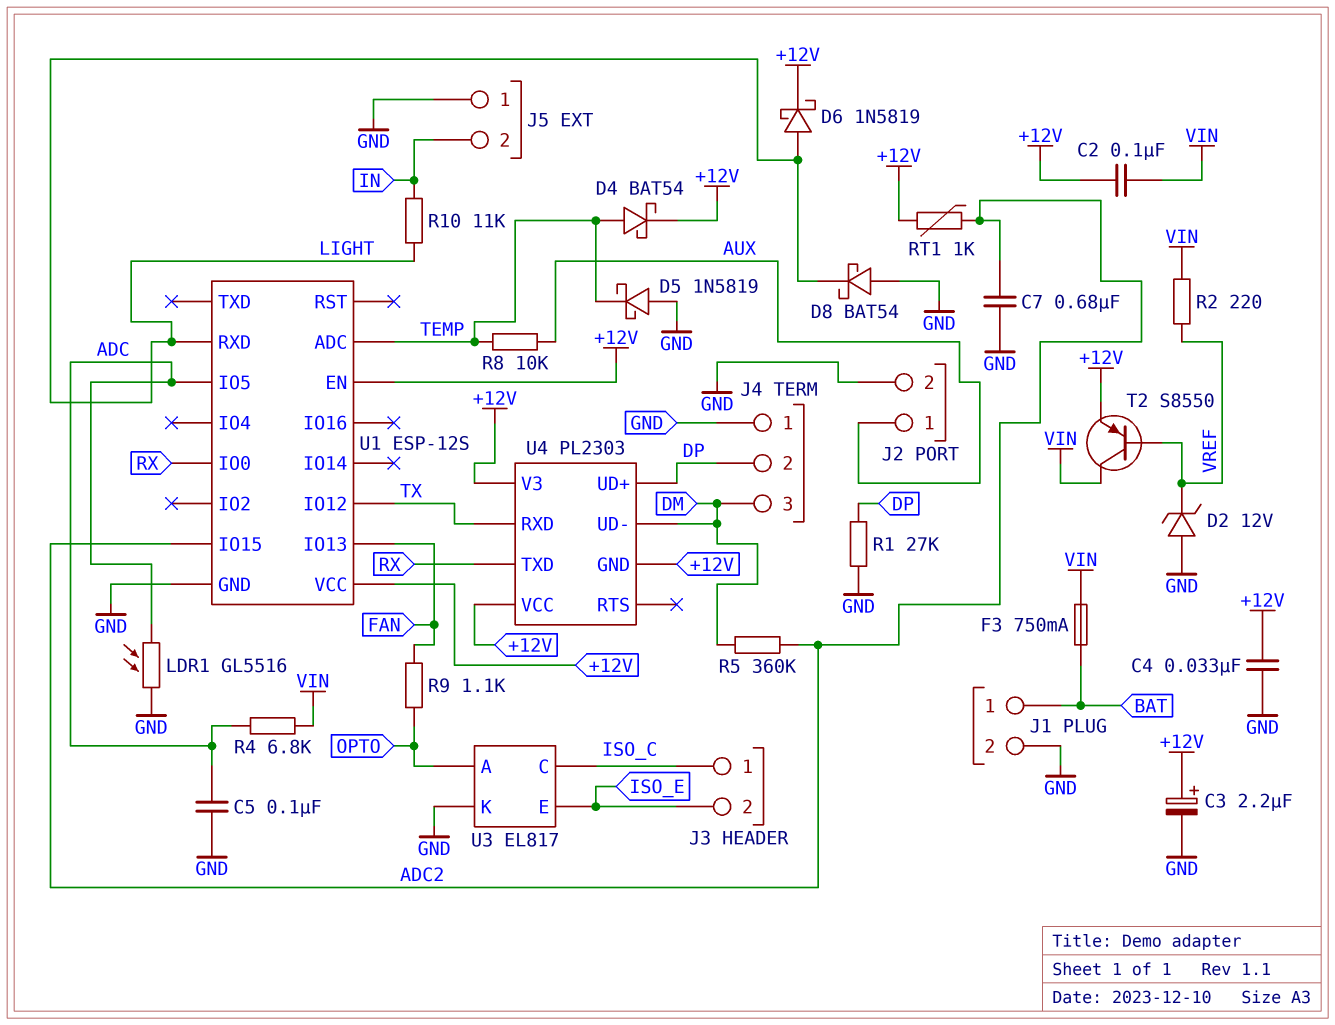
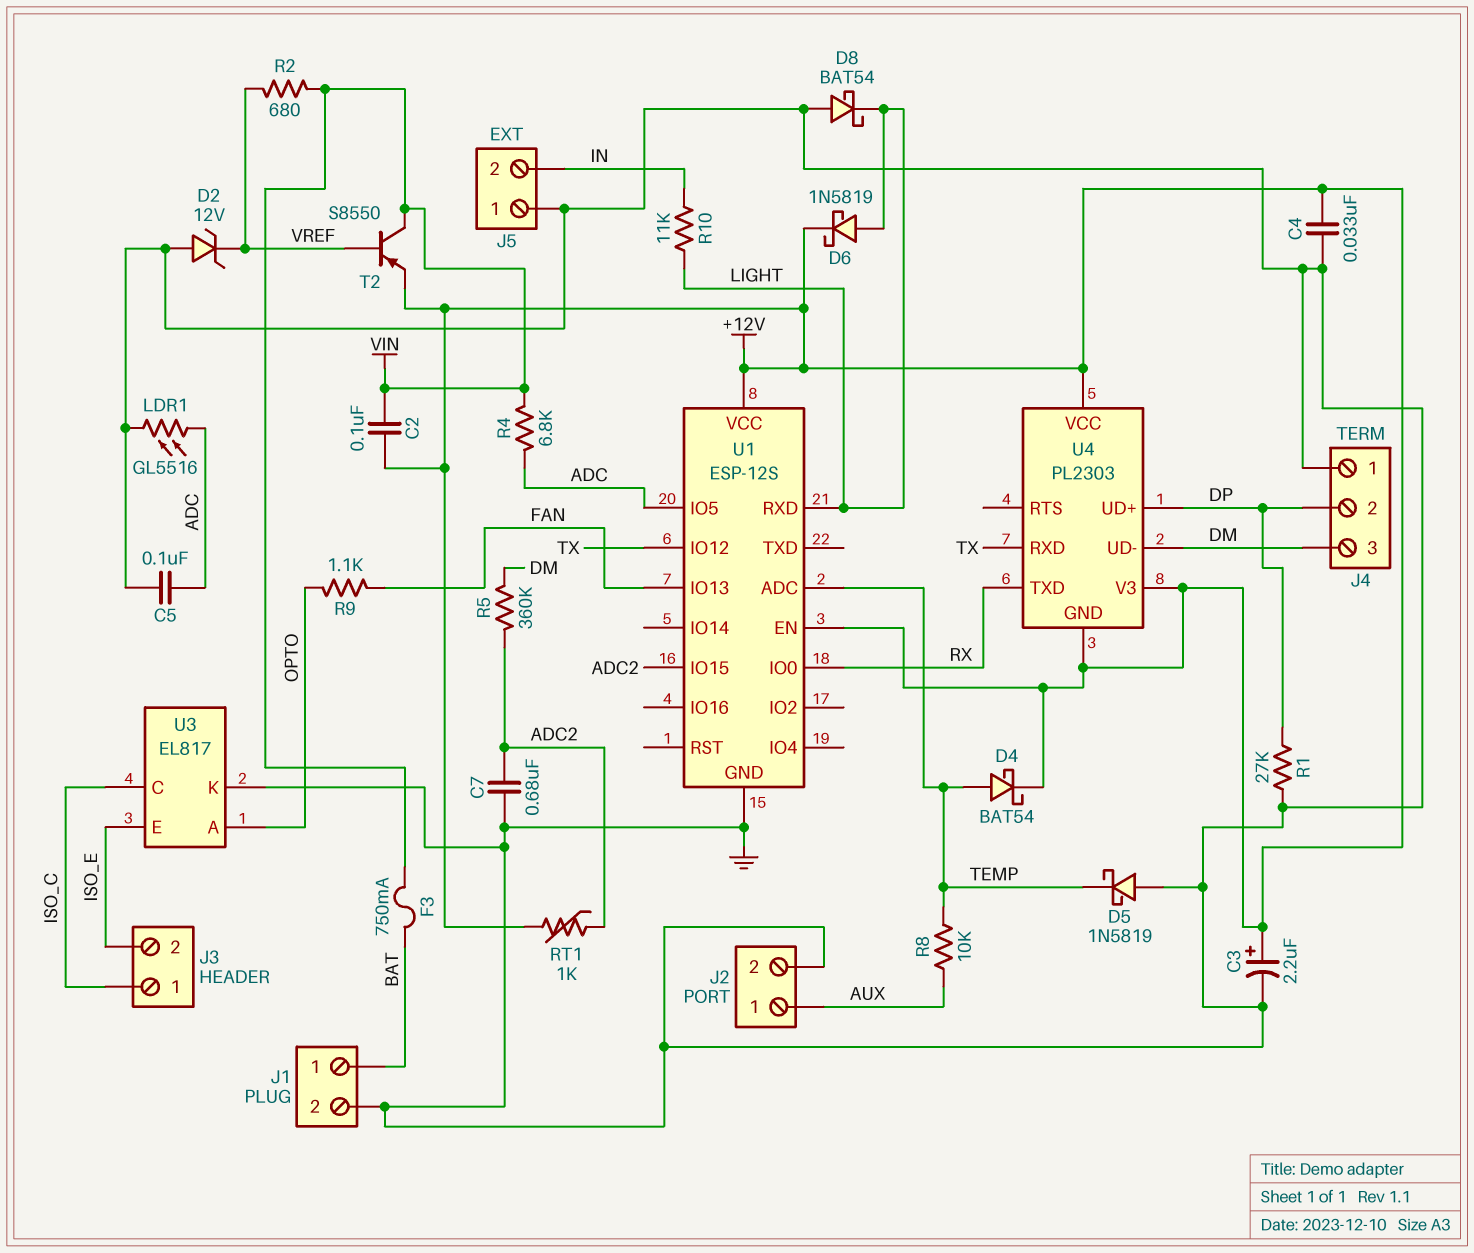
R2: 220 (VIN, VREF) -> 680 (VIN, VREF)

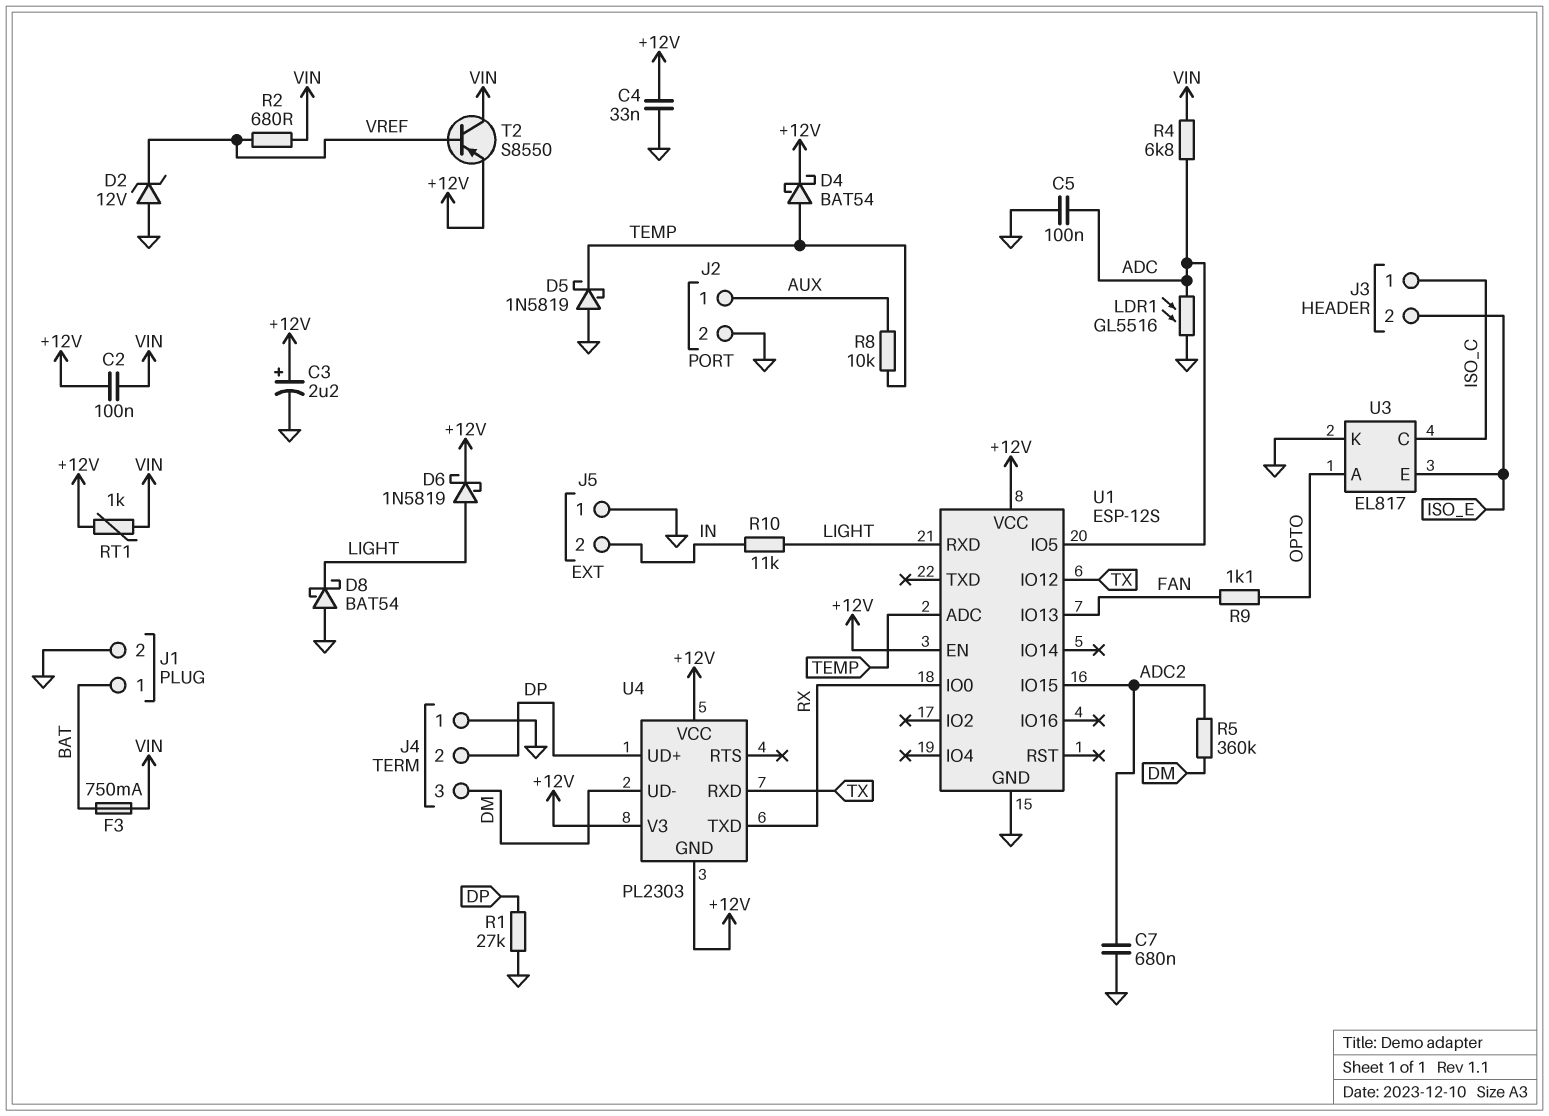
RT1: 1k (+12V, ADC2) -> 1k (+12V, VIN)

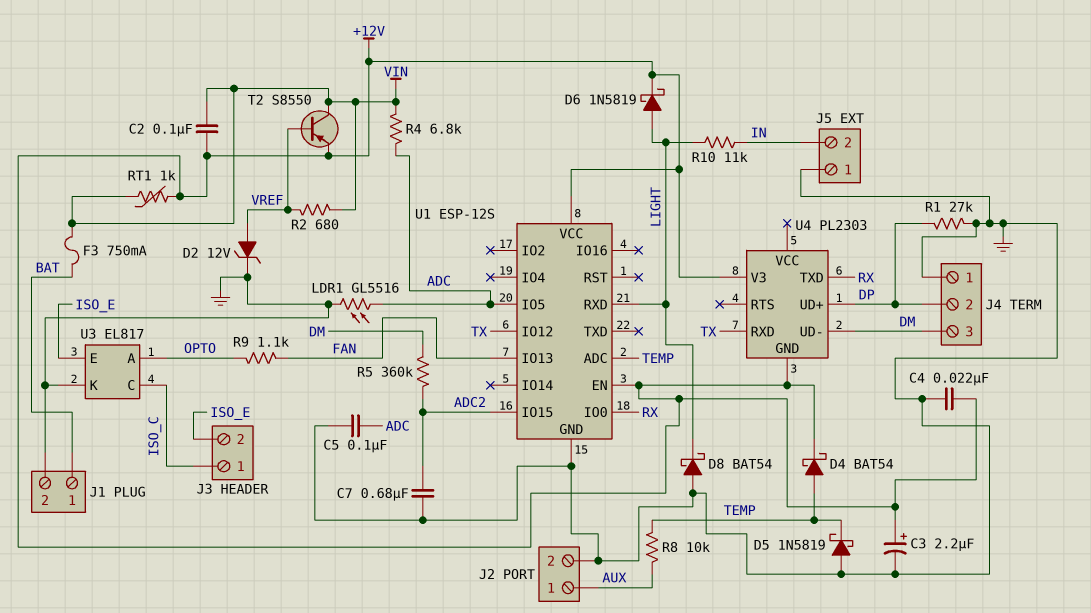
C4: 33nF (+12V, GND) -> 22nF (+12V, GND)
D2: zener 12V (A GND, K VREF) -> zener 12V (A VREF, K GND)
U4 pin VCC: +12V -> none

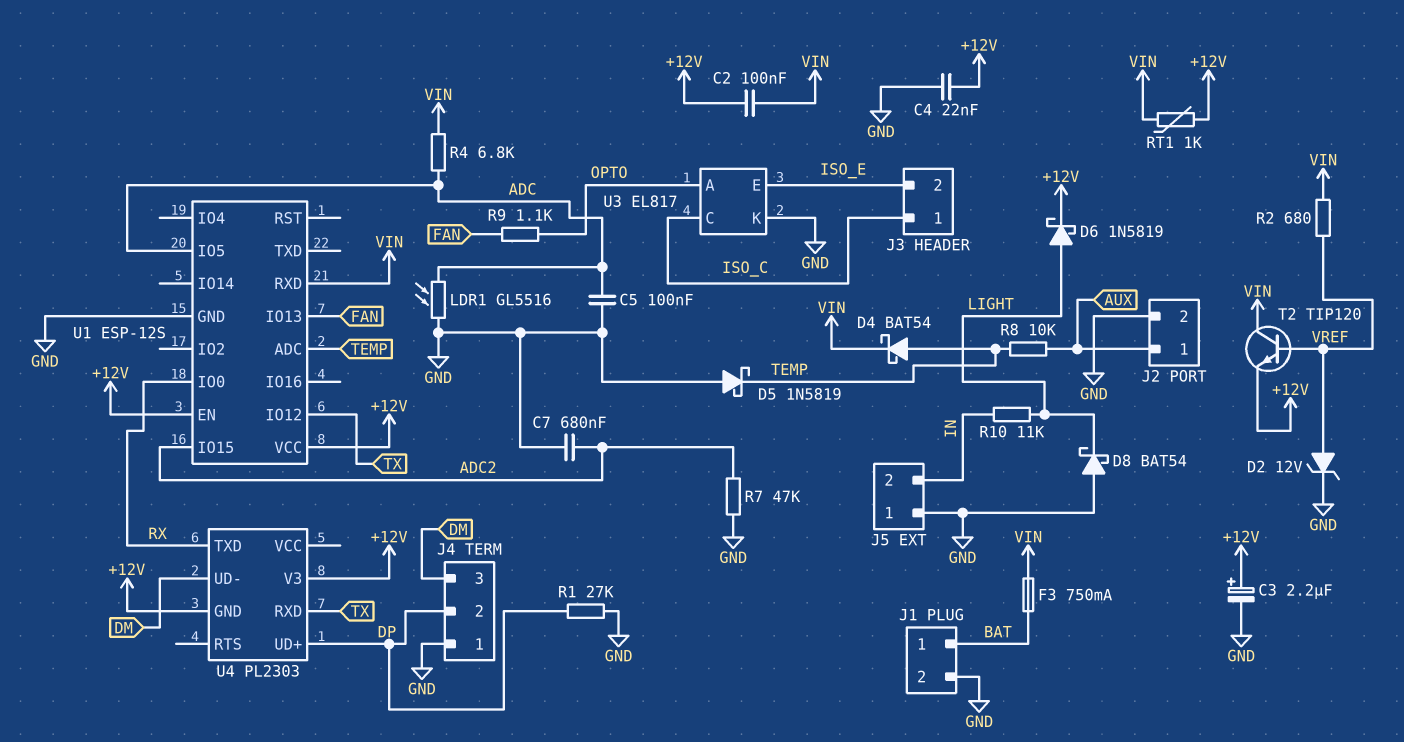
D4: schottky BAT54 (A TEMP, K +12V) -> schottky BAT54 (A TEMP, K VIN)
R5: 360k (ADC2, DM) -> none
R7: none -> 47k (ADC2, GND)
T2: PNP S8550 (B VREF, C VIN, E +12V) -> NPN TIP120 (B VREF, C VIN, E +12V)
U1 pin RXD: LIGHT -> VIN

